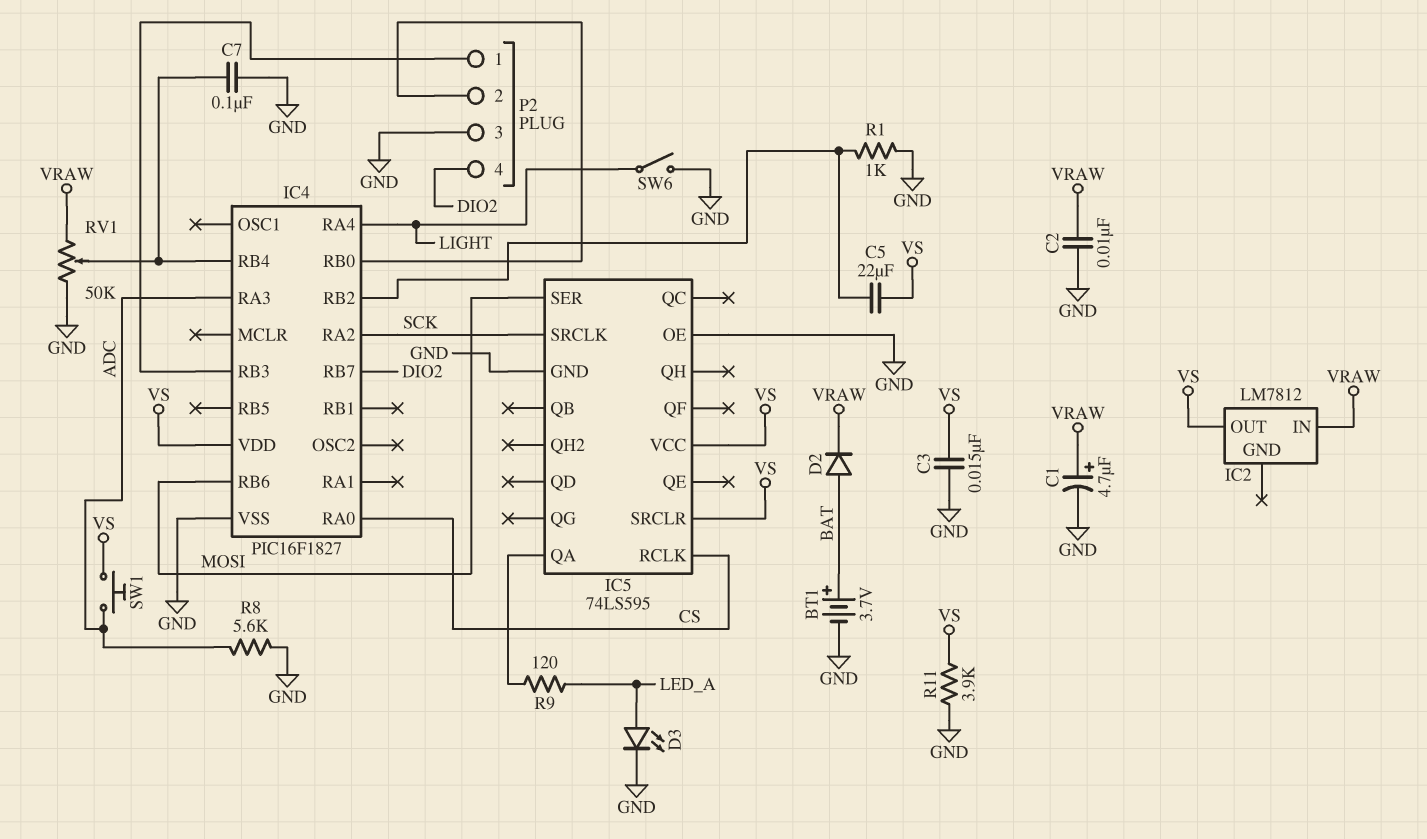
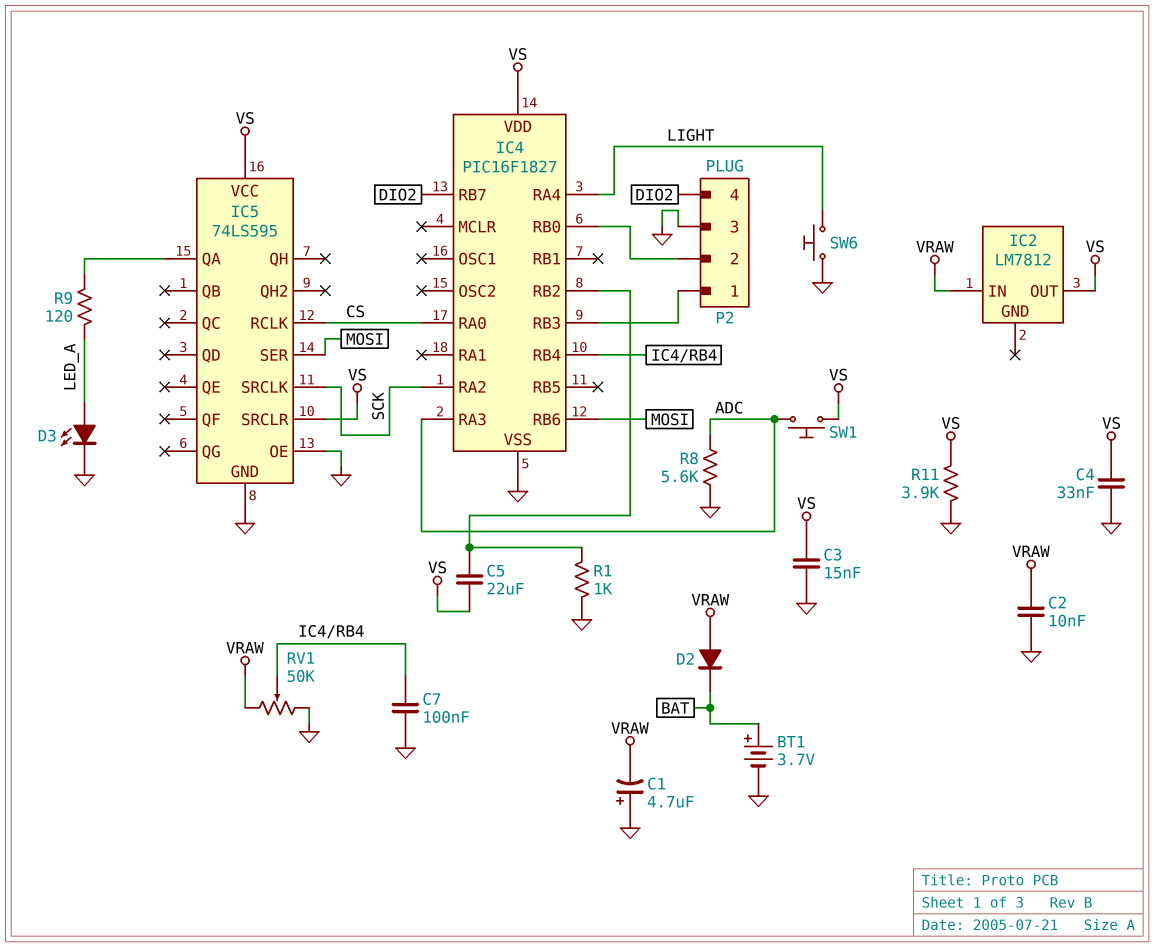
C1: 4.7uF (plus VRAW, minus GND) -> 4.7uF (plus GND, minus VRAW)
C4: none -> 33nF (GND, VS)
D2: diode (A BAT, K VRAW) -> diode (A VRAW, K BAT)
SW6: switch (GND, LIGHT) -> button (GND, LIGHT)

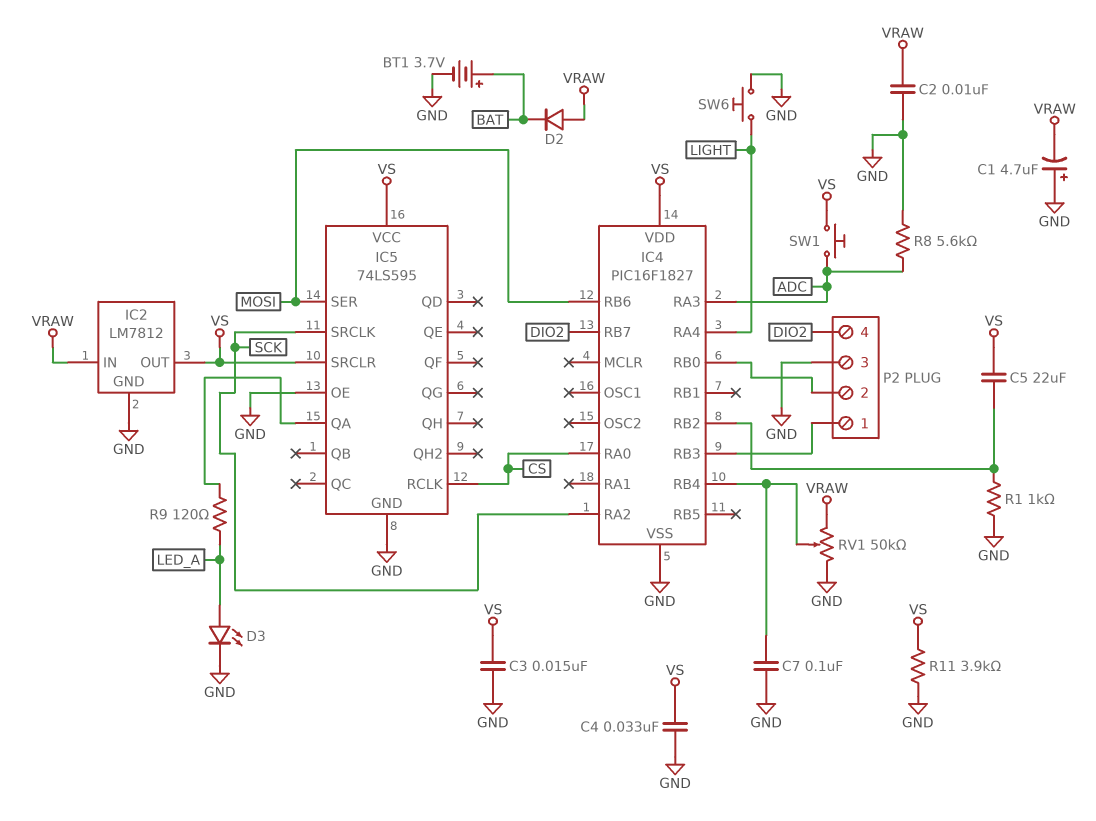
IC2 pin GND: none -> GND

